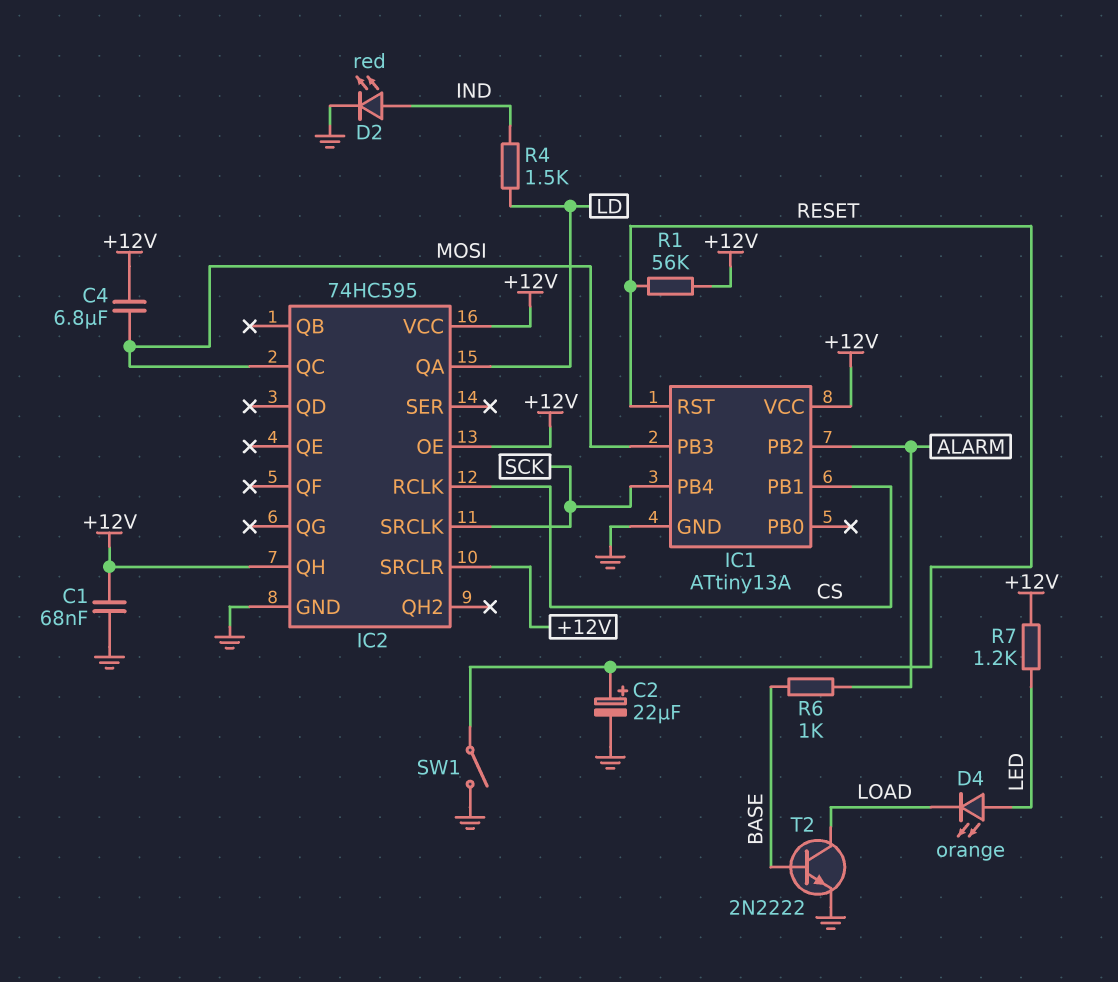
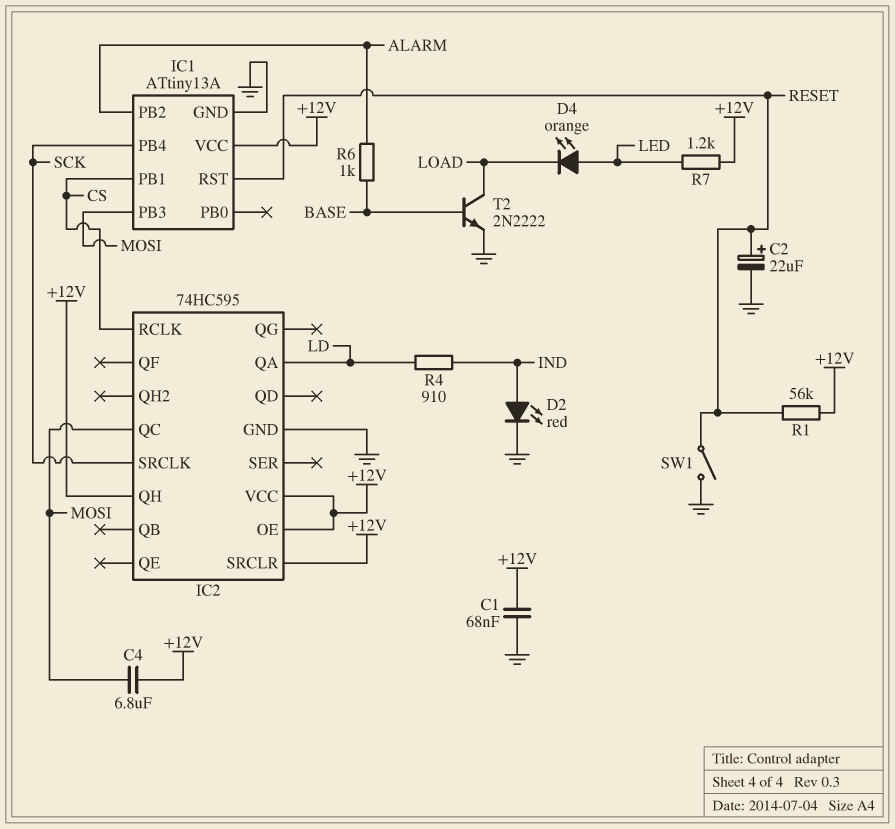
R4: 1.5k (IND, LD) -> 910 (IND, LD)

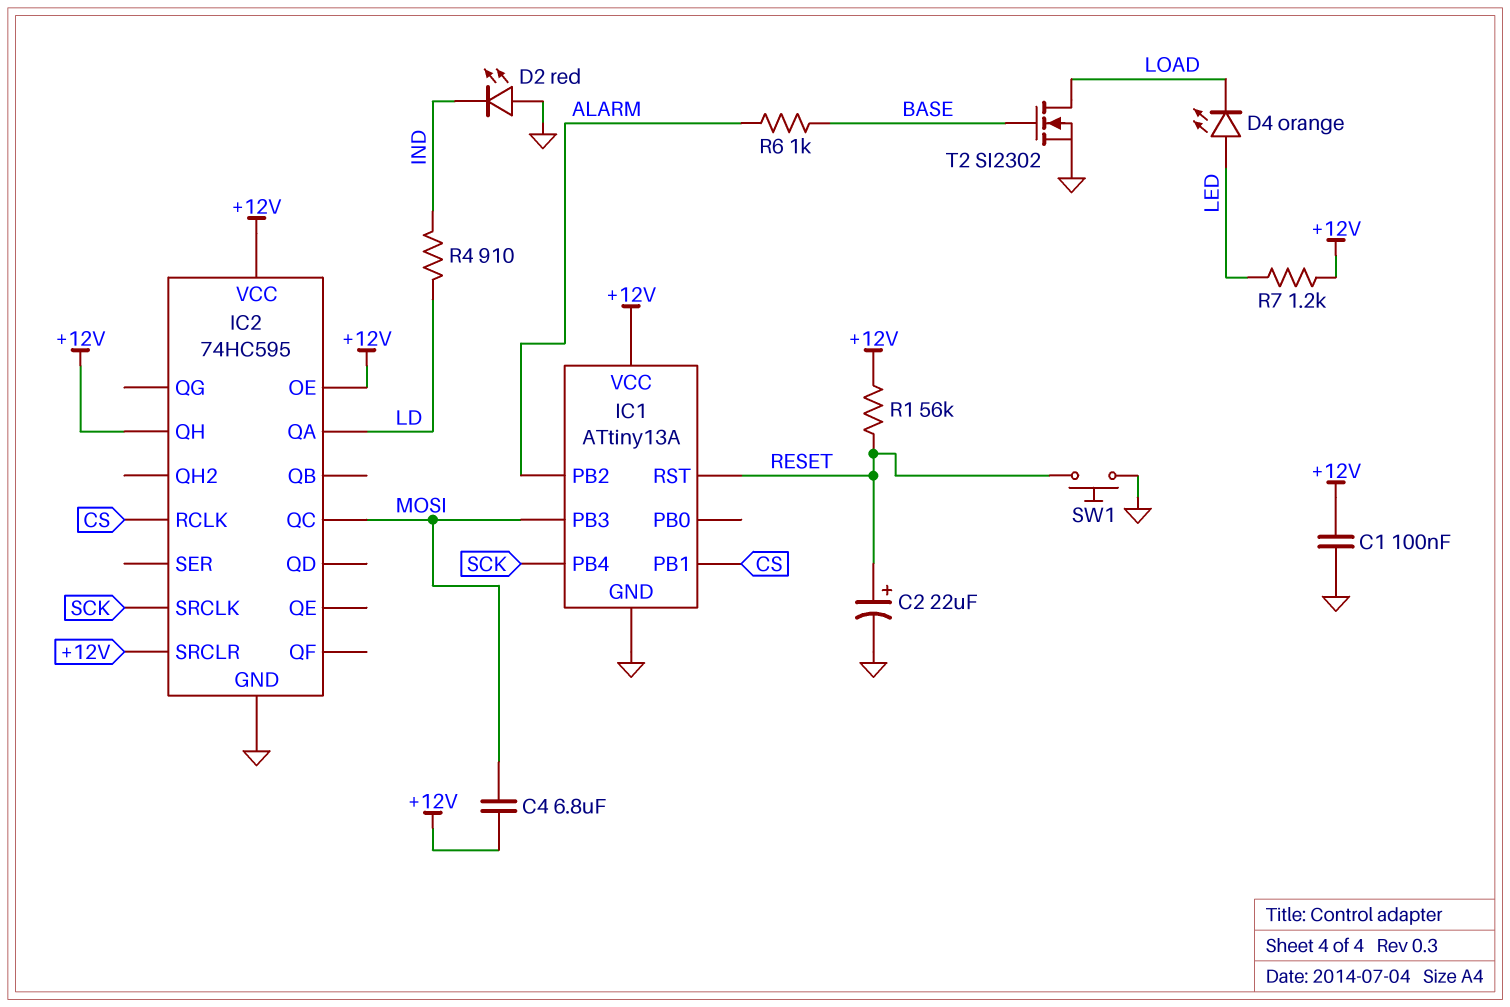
C1: 68nF (+12V, GND) -> 100nF (+12V, GND)
D2: LED red (A IND, K GND) -> LED red (A GND, K IND)
SW1: switch (GND, RESET) -> button (GND, RESET)
T2: NPN 2N2222 (B BASE, C LOAD, E GND) -> NMOS SI2302 (G BASE, D LOAD, S GND)

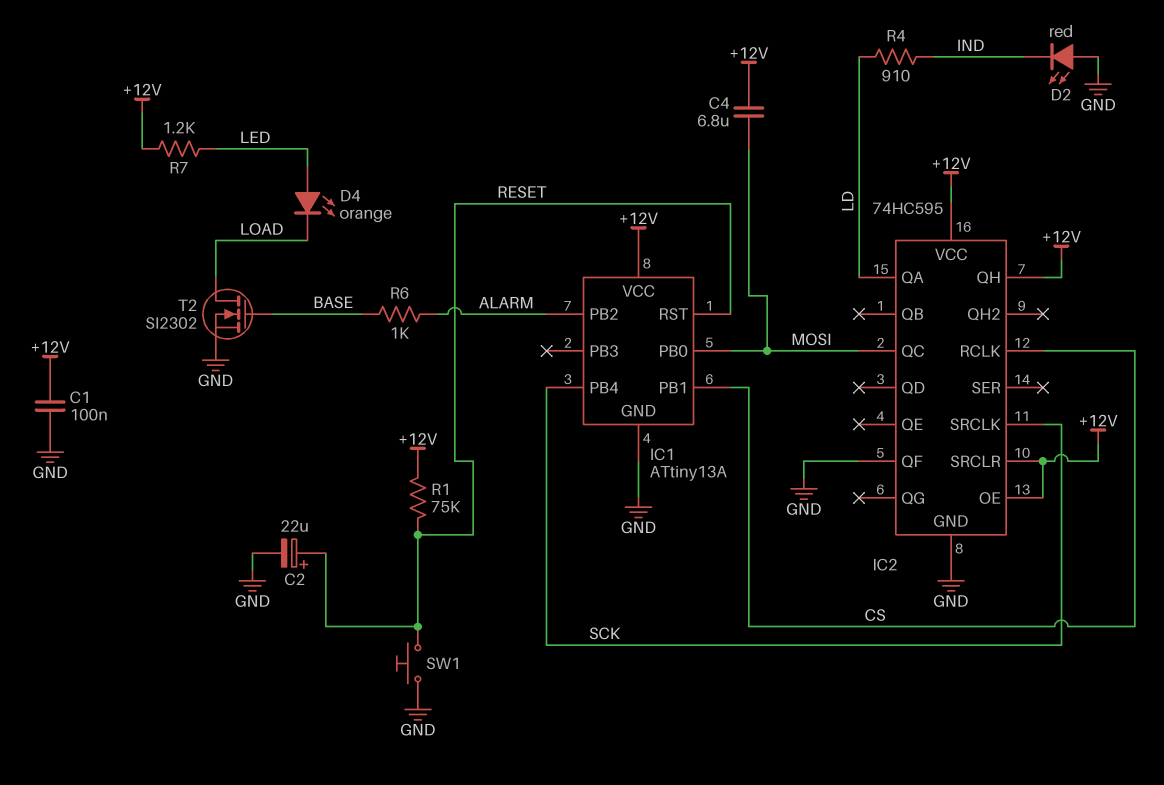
IC1 pin PB0: none -> MOSI
IC1 pin PB3: MOSI -> none
IC2 pin QF: none -> GND
R1: 56k (+12V, RESET) -> 75k (+12V, RESET)

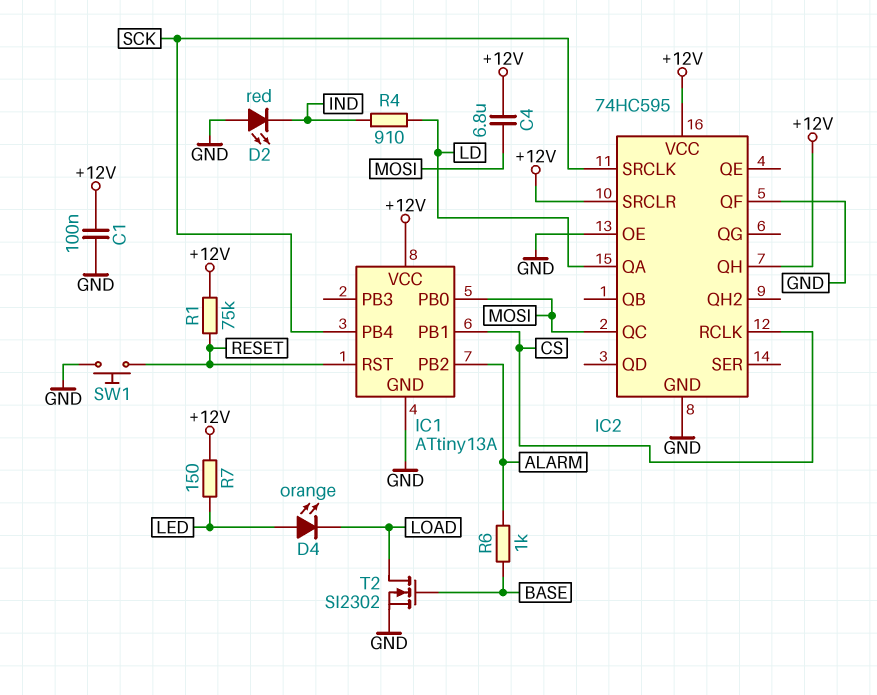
C2: 22uF (plus RESET, minus GND) -> none
IC2 pin OE: +12V -> GND
R7: 1.2k (+12V, LED) -> 150 (+12V, LED)

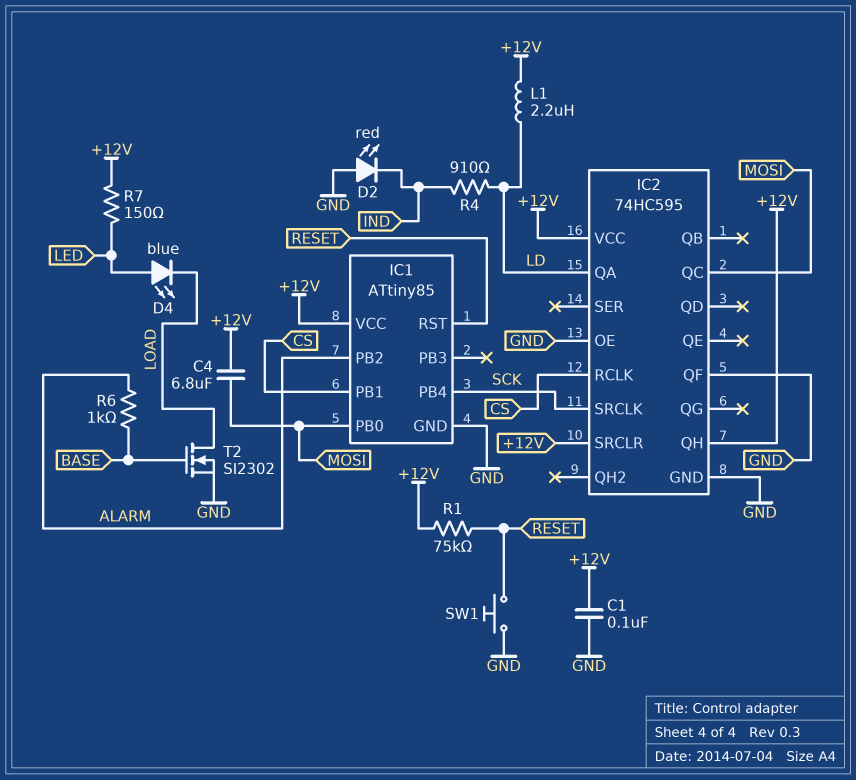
D4: LED orange (A LED, K LOAD) -> LED blue (A LED, K LOAD)
IC1: ATtiny13A -> ATtiny85
L1: none -> 2.2uH (+12V, LD)

